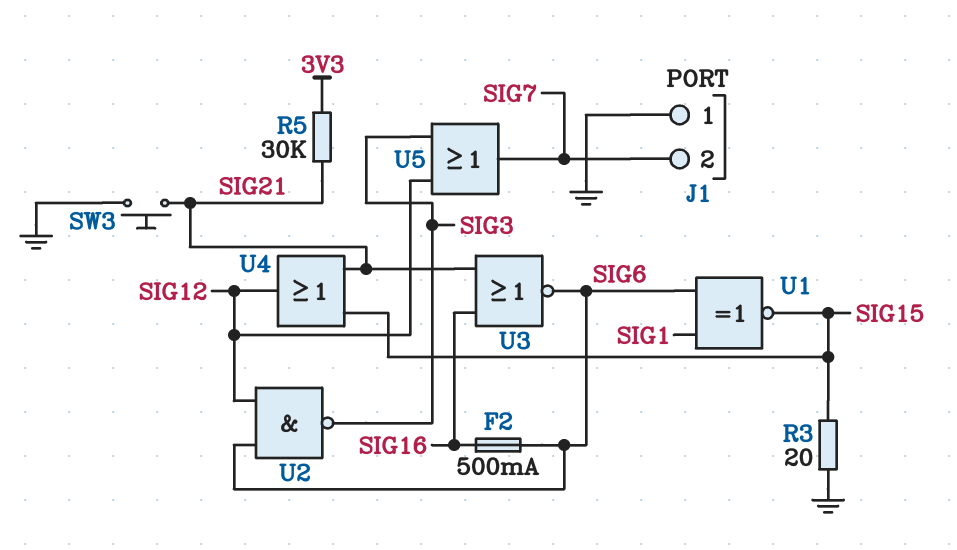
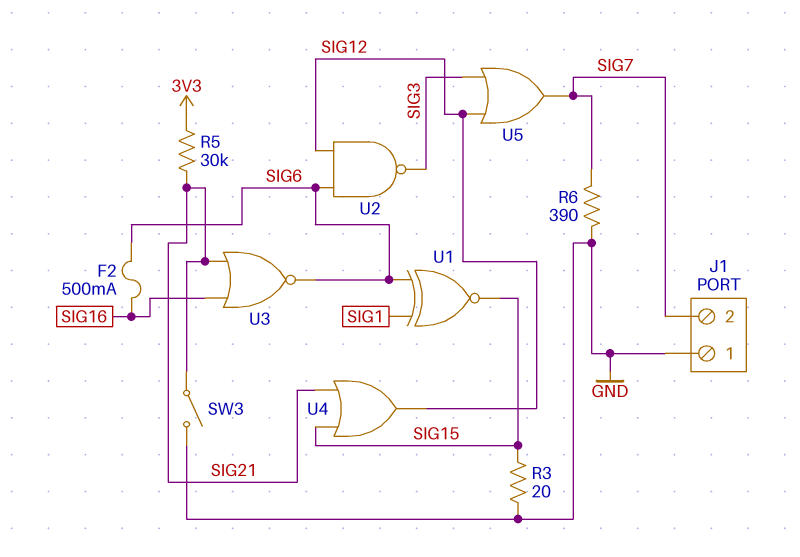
R6: none -> 390 (GND, SIG7)
SW3: button (GND, SIG21) -> switch (GND, SIG21)

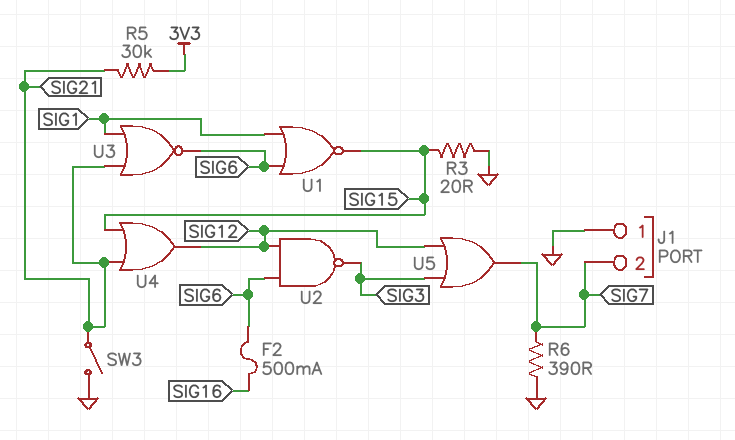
U1: XNOR (in SIG1, in SIG6, out SIG15) -> NOR (in SIG1, in SIG6, out SIG15)
U3: NOR (in SIG16, in SIG21, out SIG6) -> NOR (in SIG1, in SIG21, out SIG6)

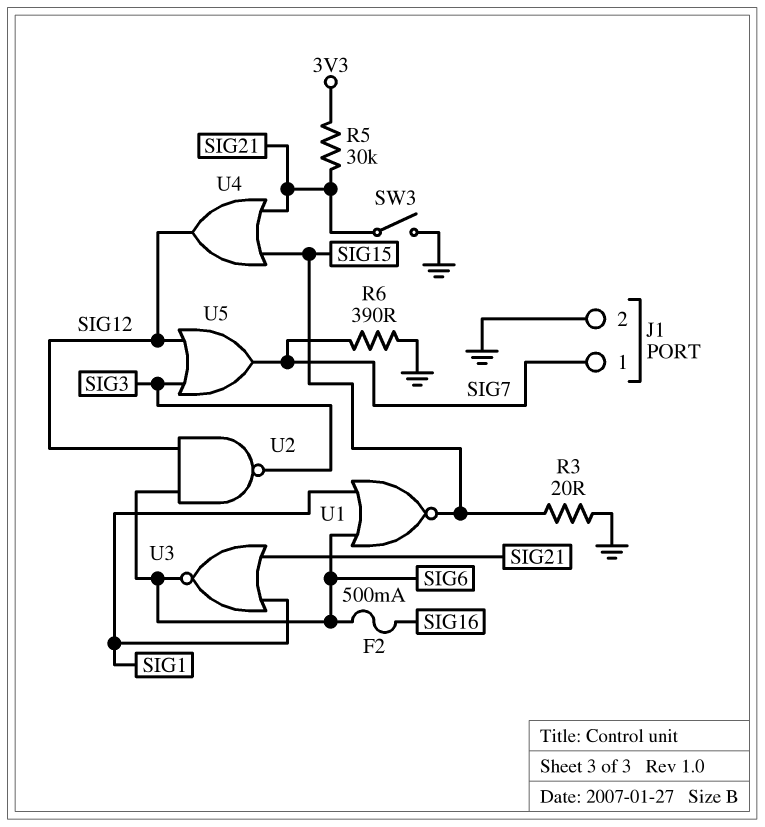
J1 pin 1: GND -> SIG7
J1 pin 2: SIG7 -> GND

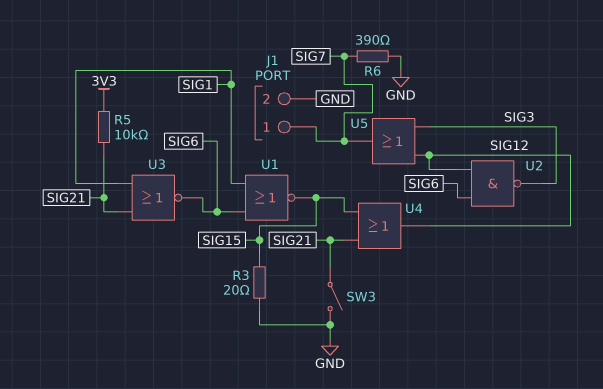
F2: 500mA (SIG6, SIG16) -> none
R5: 30k (3V3, SIG21) -> 10k (3V3, SIG21)

